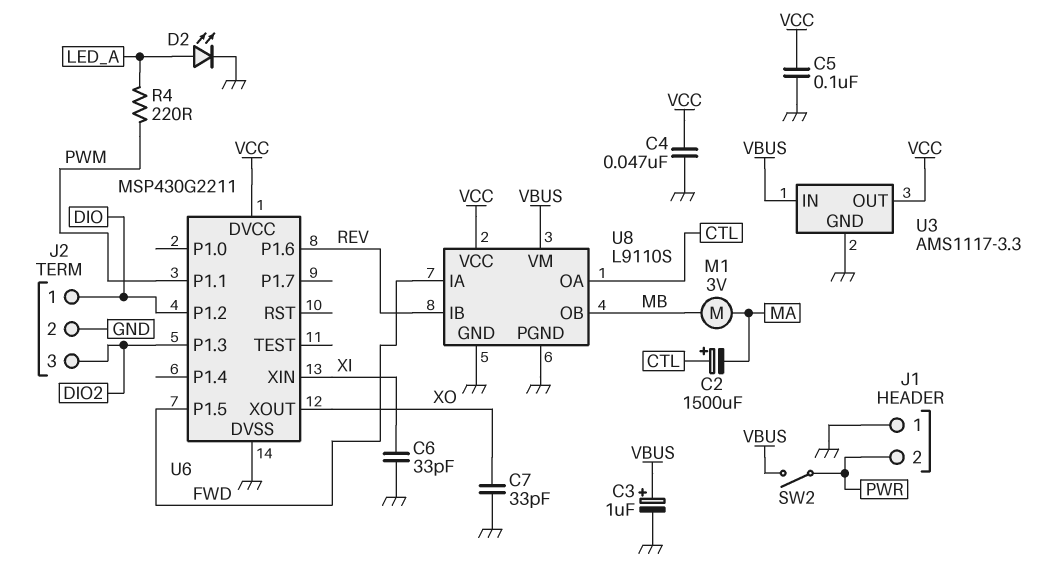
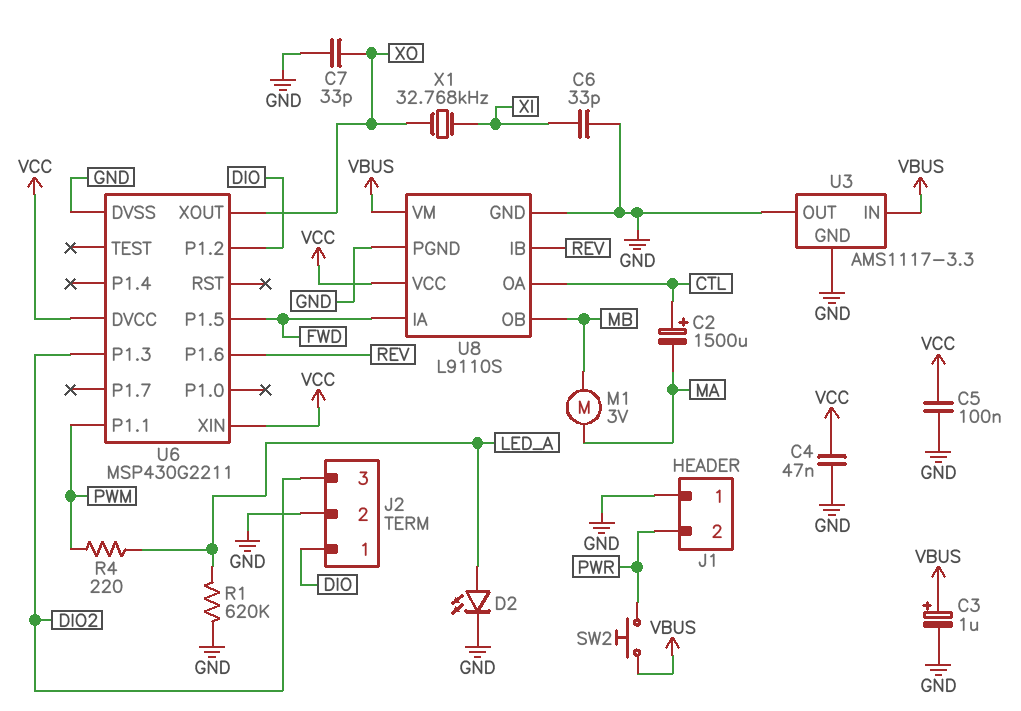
R1: none -> 620k (GND, LED_A)
SW2: switch (PWR, VBUS) -> button (PWR, VBUS)
U3 pin OUT: VCC -> GND
U6 pin XIN: XI -> VCC
X1: none -> 32.768kHz (XI, XO)

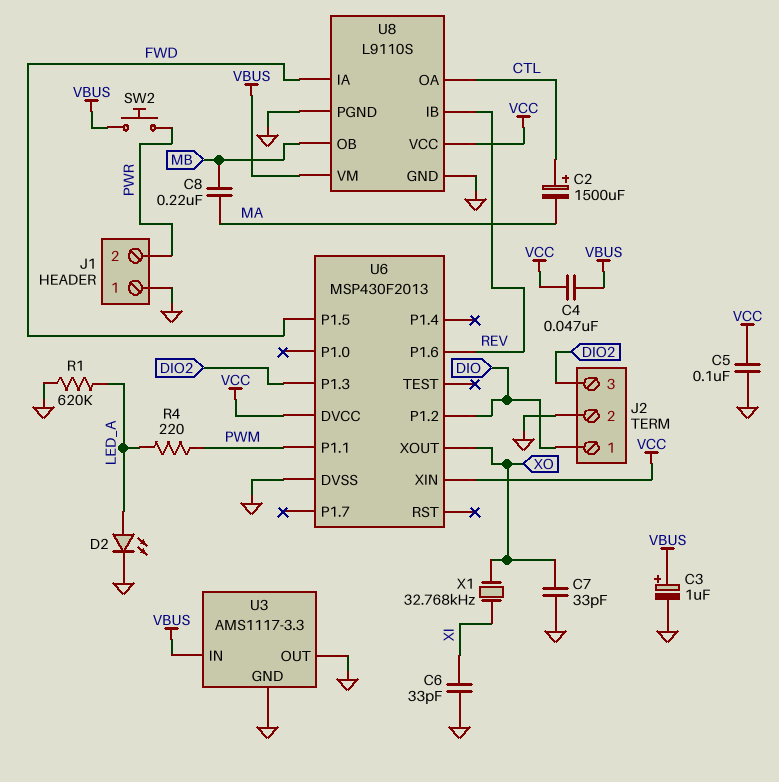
C4: 47nF (GND, VCC) -> 47nF (VBUS, VCC)
C8: none -> 220nF (MA, MB)
M1: motor 3V (MA, MB) -> none
U6: MSP430G2211 -> MSP430F2013

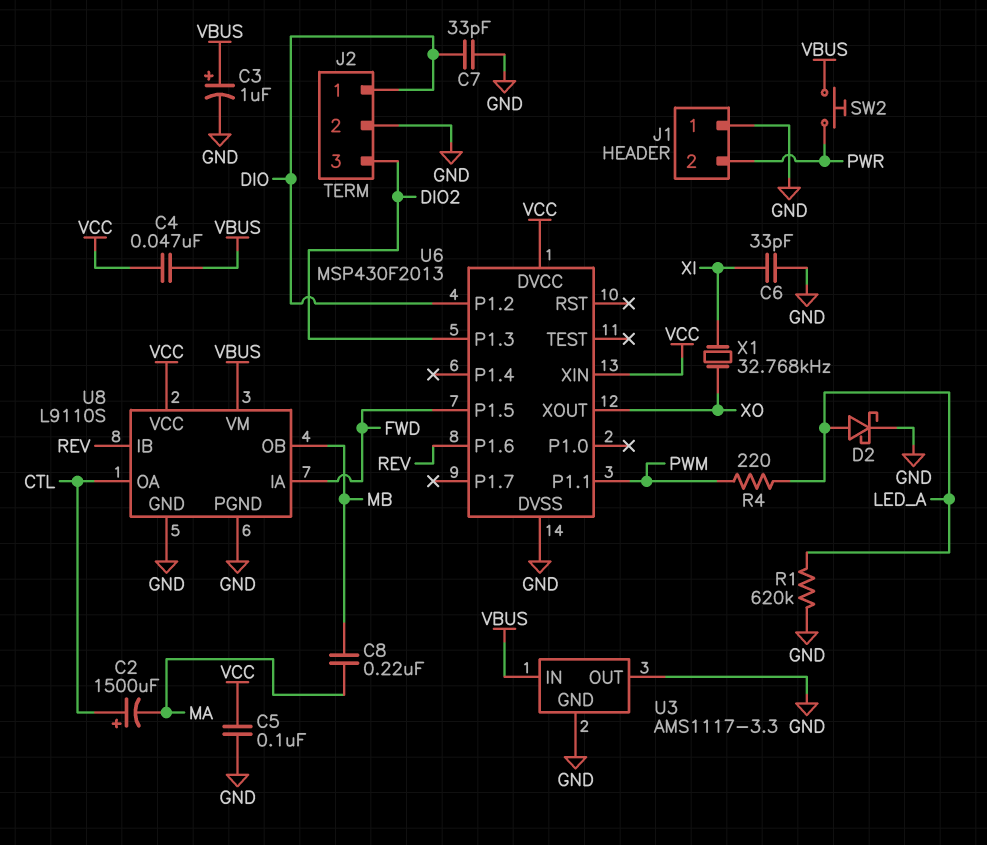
C7: 33pF (GND, XO) -> 33pF (DIO, GND)
D2: LED (A LED_A, K GND) -> schottky (A LED_A, K GND)

